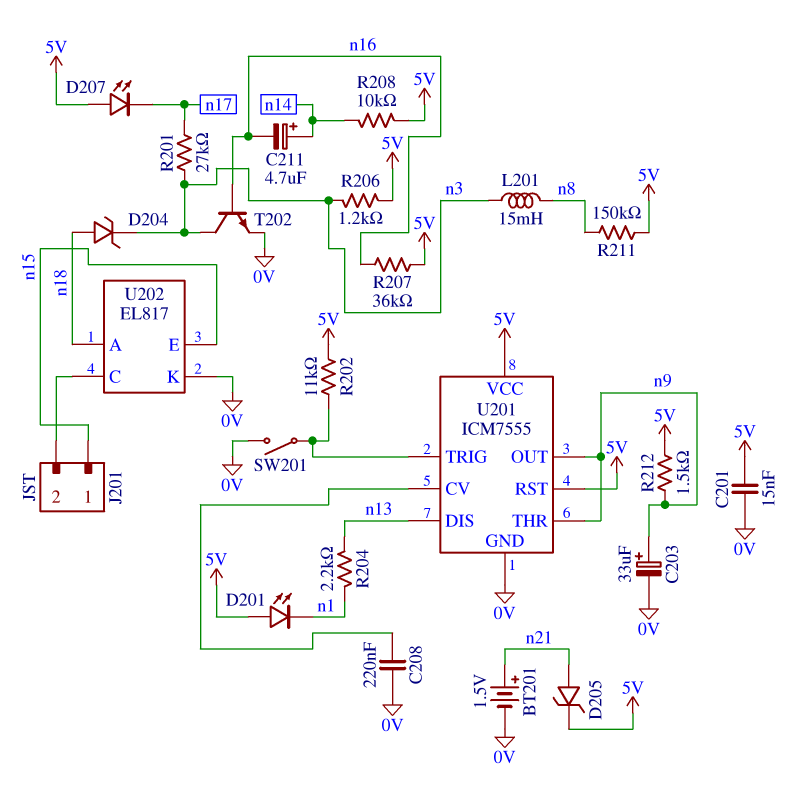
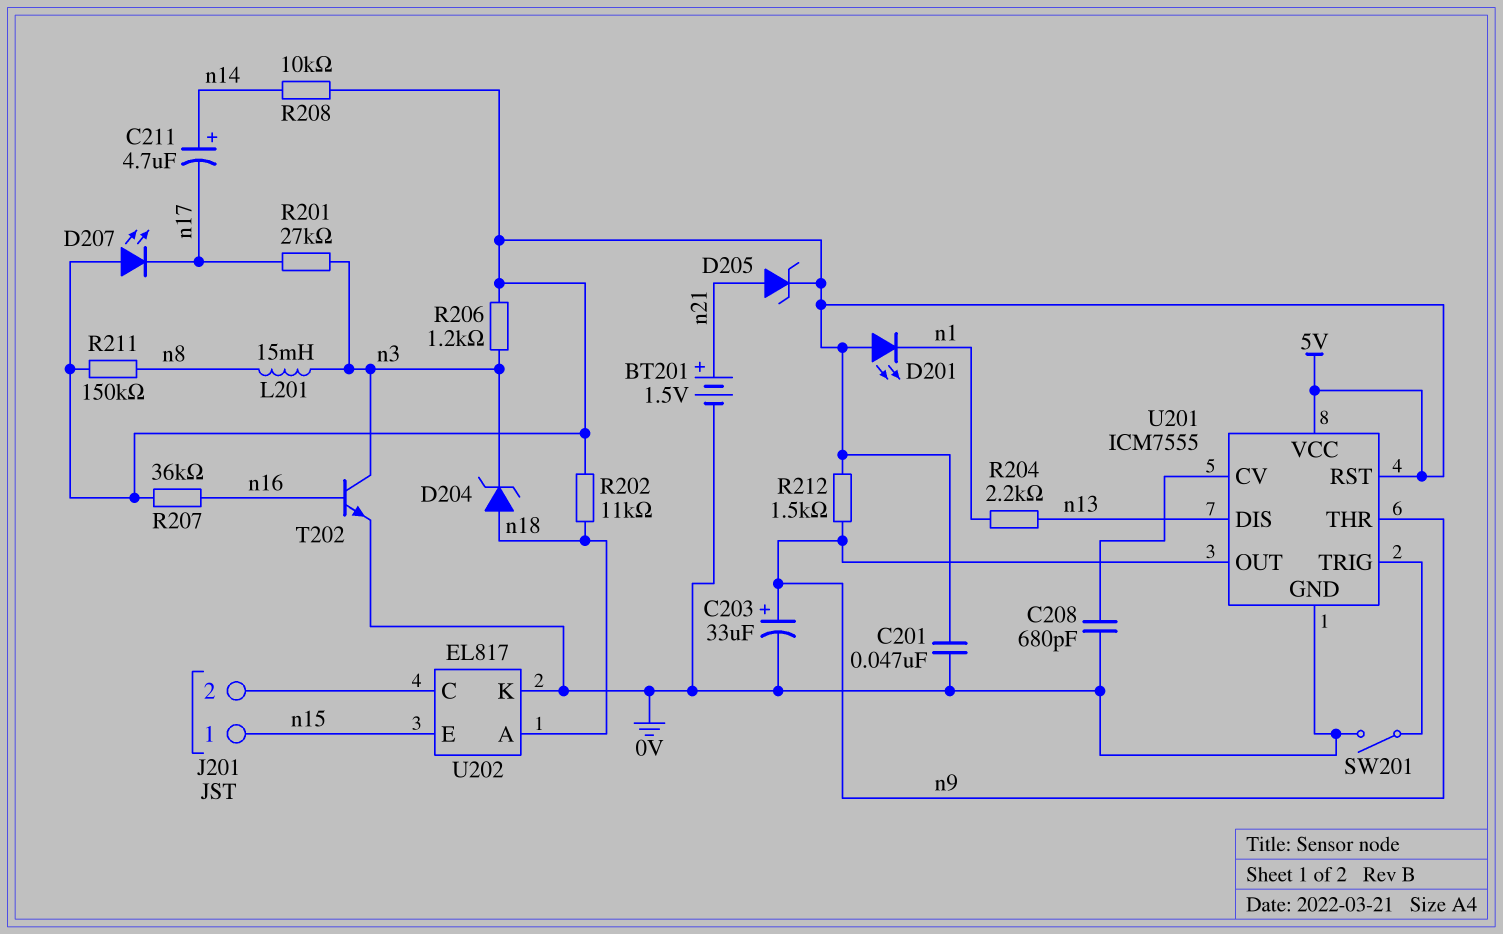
C201: 15nF (0V, 5V) -> 47nF (0V, 5V)
C208: 220nF (0V, U201/CV) -> 680pF (0V, U201/CV)
C211: 4.7uF (plus n14, minus n16) -> 4.7uF (plus n14, minus n17)
R202: 11k (5V, U201/TRIG) -> 11k (5V, n18)

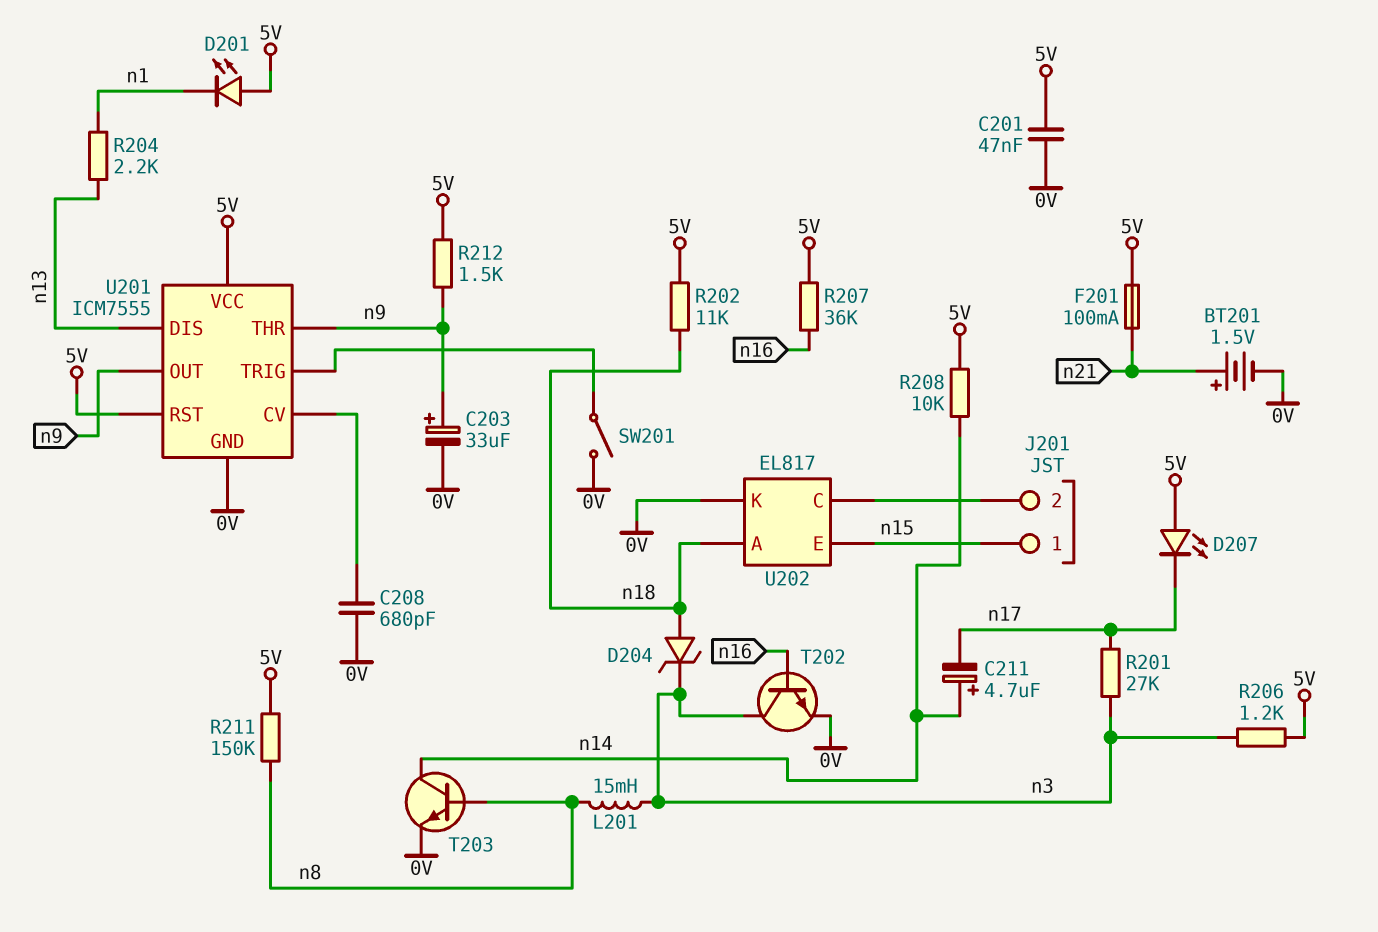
D205: zener (A n21, K 5V) -> none
F201: none -> 100mA (5V, n21)
T203: none -> NPN (B n8, C n14, E 0V)

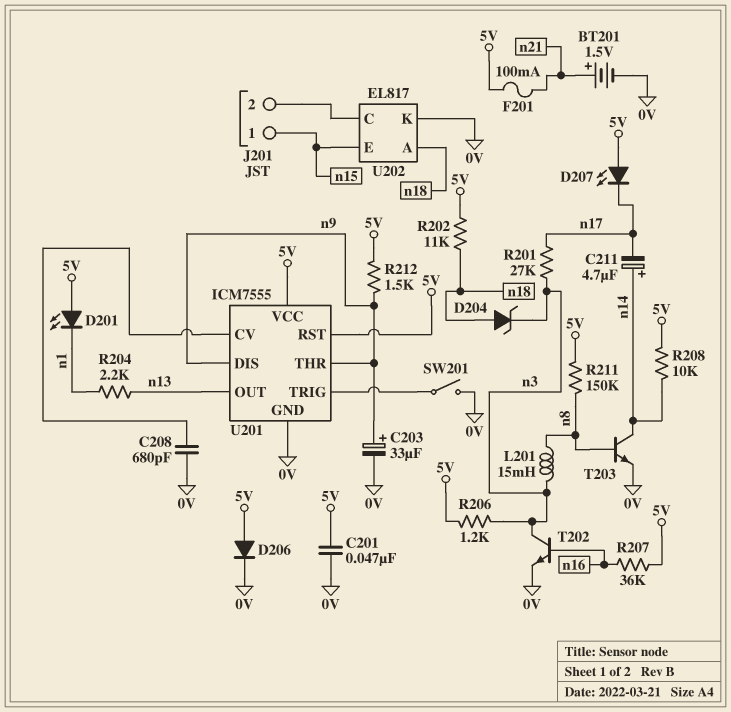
D206: none -> diode (A 5V, K 0V)
U201 pin DIS: n13 -> n9
U201 pin OUT: n9 -> n13

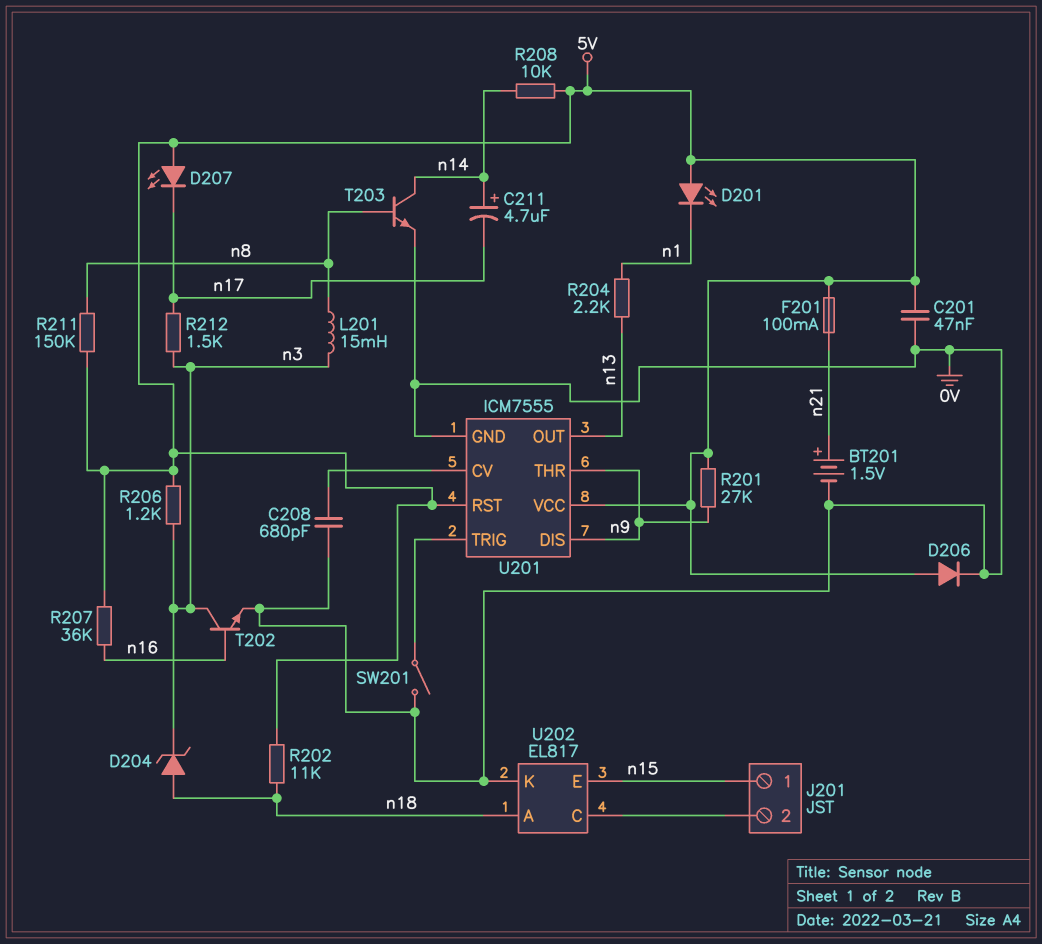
C203: 33uF (plus n9, minus 0V) -> none
R201: 27k (n3, n17) -> 27k (5V, n9)
R212: 1.5k (5V, n9) -> 1.5k (n3, n17)

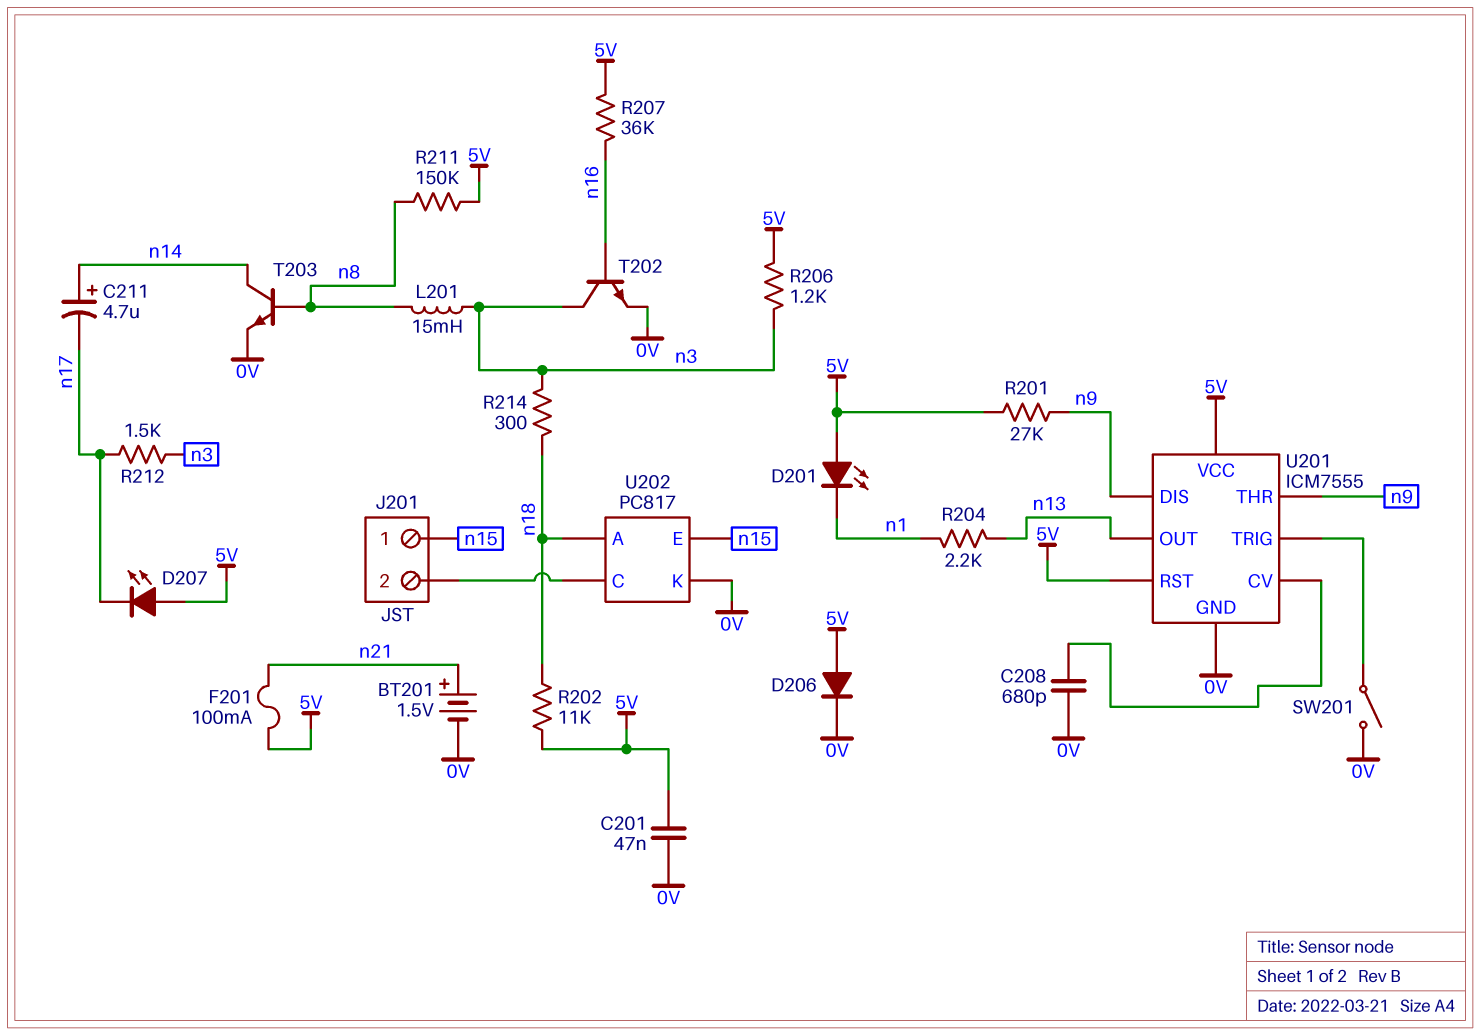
D204: zener (A n18, K n3) -> none
R208: 10k (5V, n14) -> none
R214: none -> 300 (n3, n18)
U202: EL817 -> PC817

